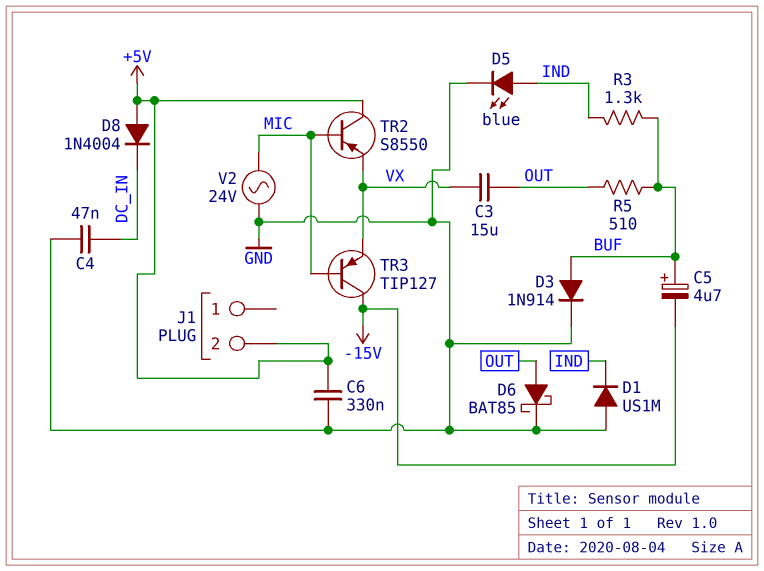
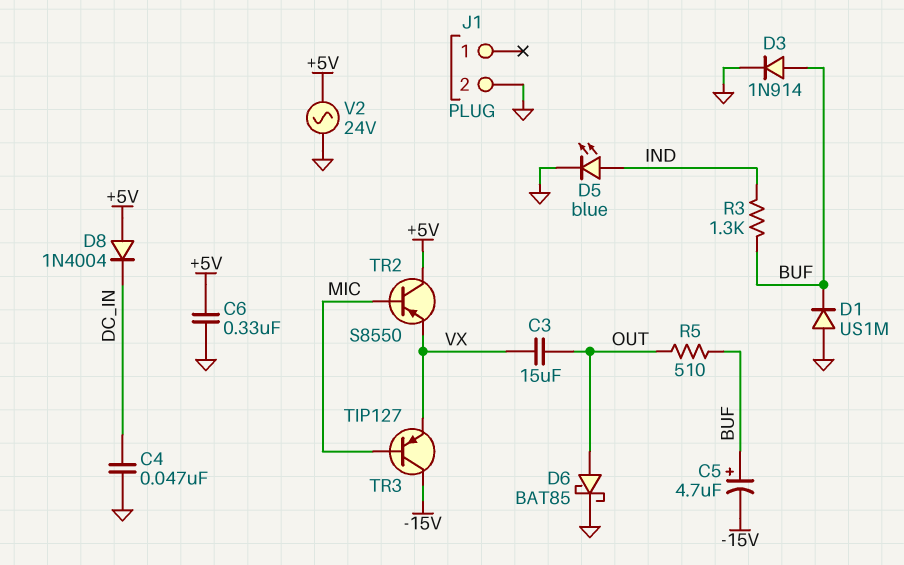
D1: diode US1M (A GND, K IND) -> diode US1M (A GND, K BUF)
J1 pin 2: +5V -> GND
V2: AC 24V (GND, MIC) -> AC 24V (+5V, GND)

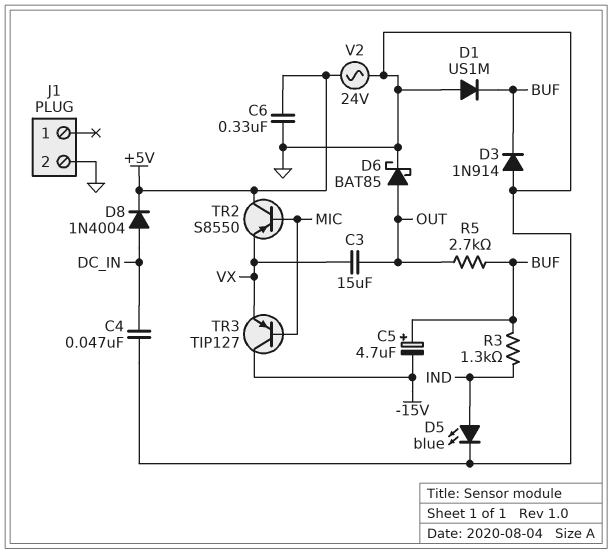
D3: diode 1N914 (A BUF, K GND) -> diode 1N914 (A GND, K BUF)
D8: diode 1N4004 (A +5V, K DC_IN) -> diode 1N4004 (A DC_IN, K +5V)
R5: 510 (BUF, OUT) -> 2.7k (BUF, OUT)

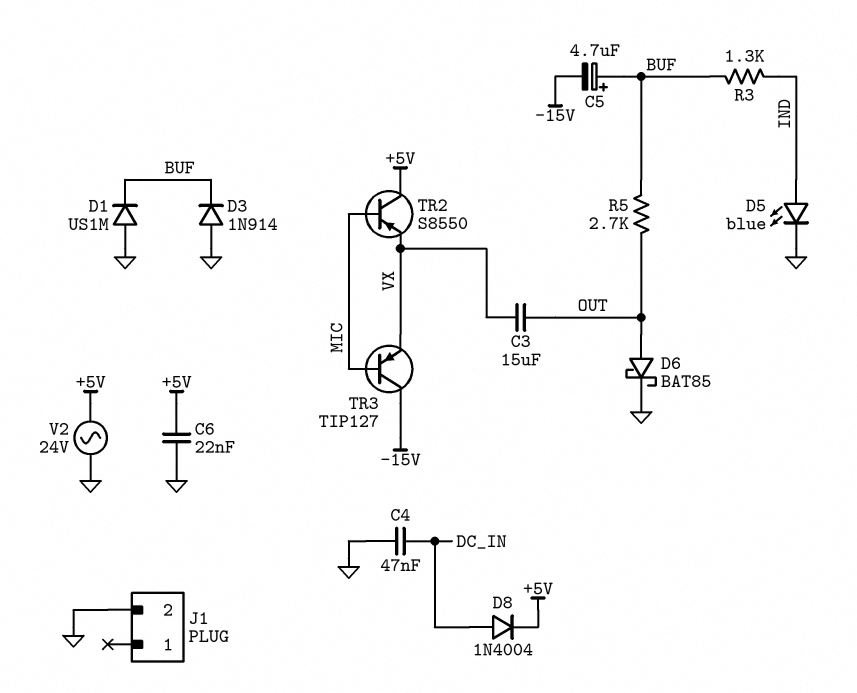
C6: 330nF (+5V, GND) -> 22nF (+5V, GND)

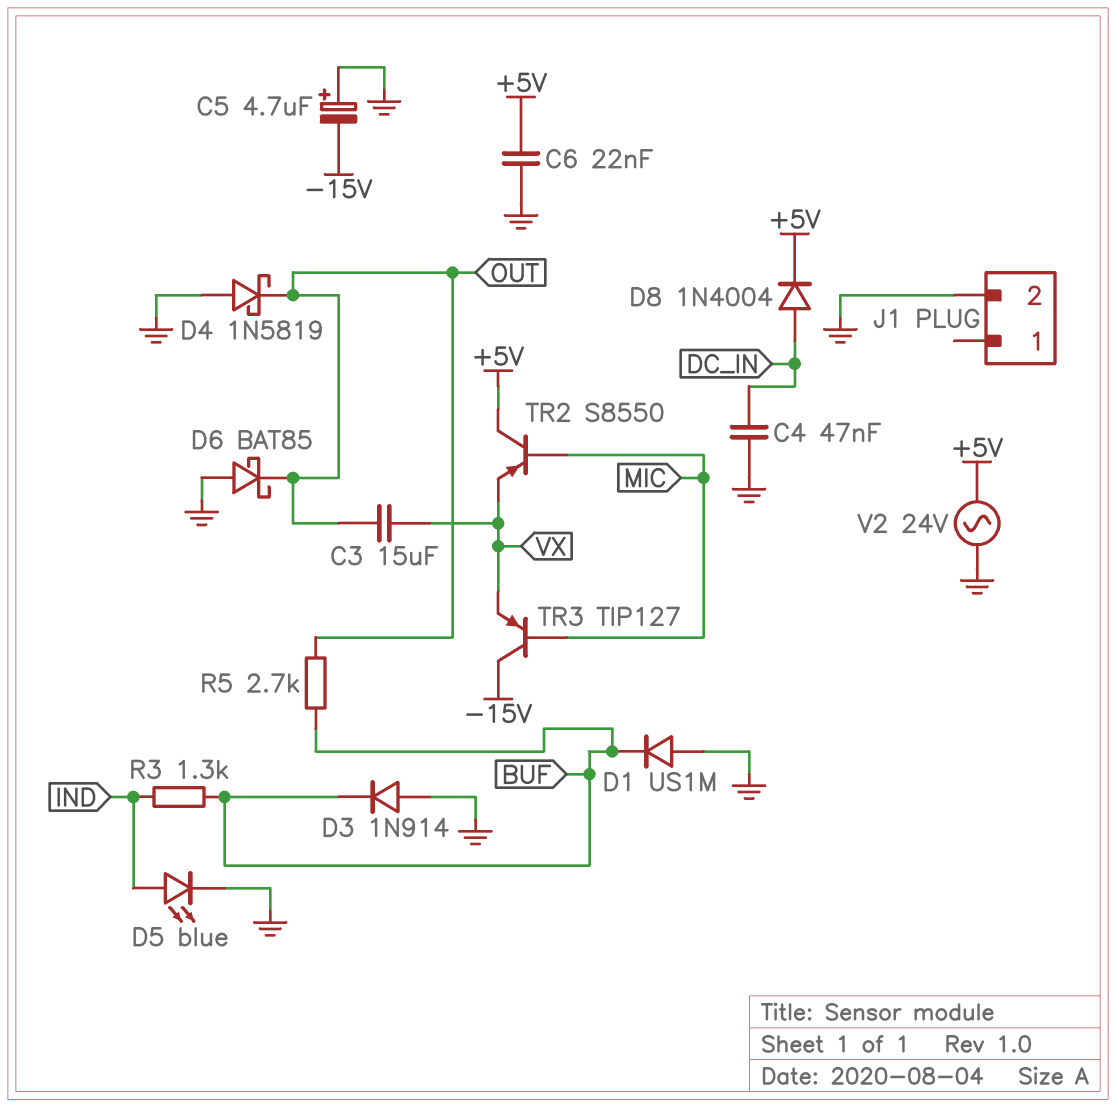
C5: 4.7uF (plus BUF, minus -15V) -> 4.7uF (plus GND, minus -15V)
D4: none -> schottky 1N5819 (A GND, K OUT)
D6: schottky BAT85 (A OUT, K GND) -> schottky BAT85 (A GND, K OUT)

